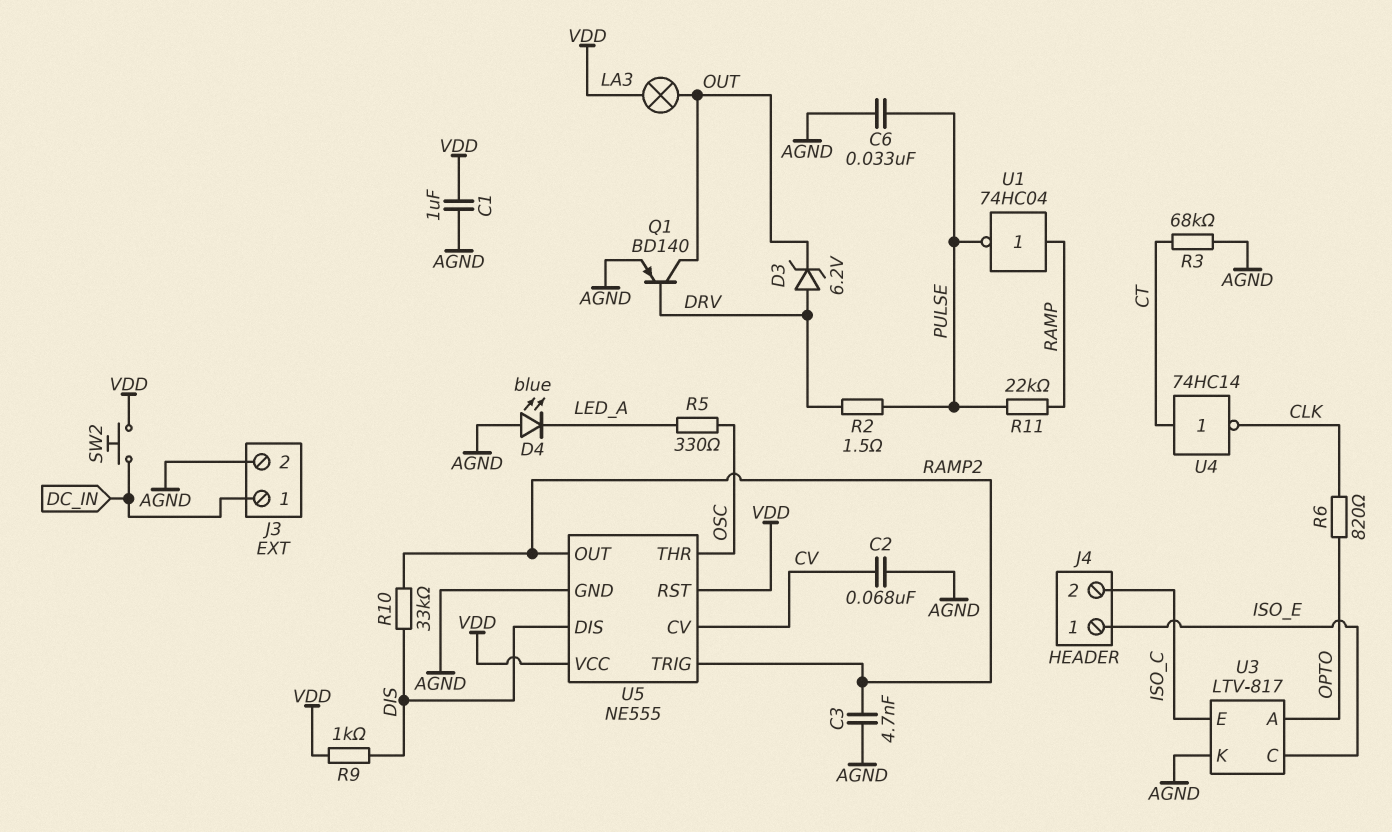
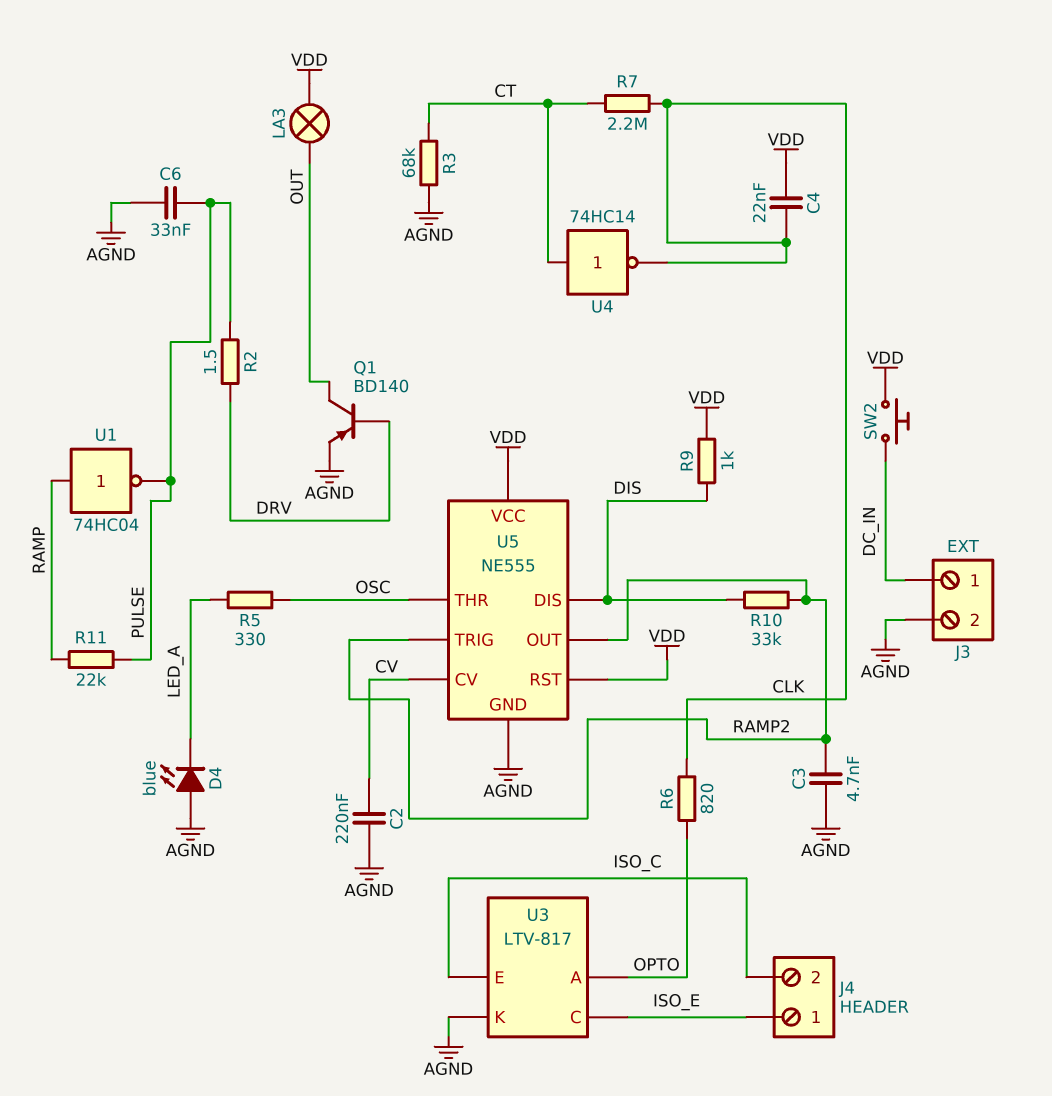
C1: 1uF (AGND, VDD) -> none
C2: 68nF (AGND, CV) -> 220nF (AGND, CV)
C4: none -> 22nF (CLK, VDD)
D3: zener 6.2V (A DRV, K OUT) -> none
R7: none -> 2.2M (CLK, CT)

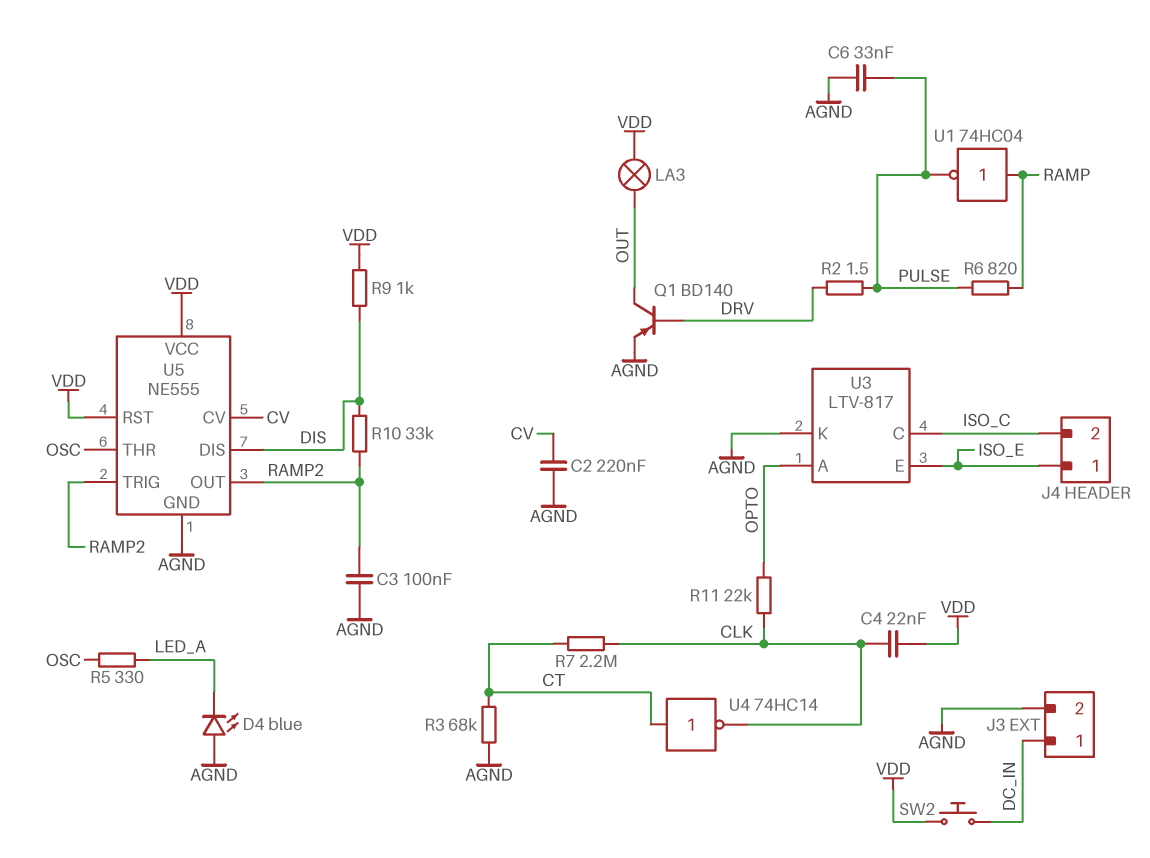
C3: 4.7nF (AGND, RAMP2) -> 100nF (AGND, RAMP2)
R6: 820 (CLK, OPTO) -> 820 (PULSE, RAMP)
R11: 22k (PULSE, RAMP) -> 22k (CLK, OPTO)
U3 pin C: ISO_E -> ISO_C
U3 pin E: ISO_C -> ISO_E

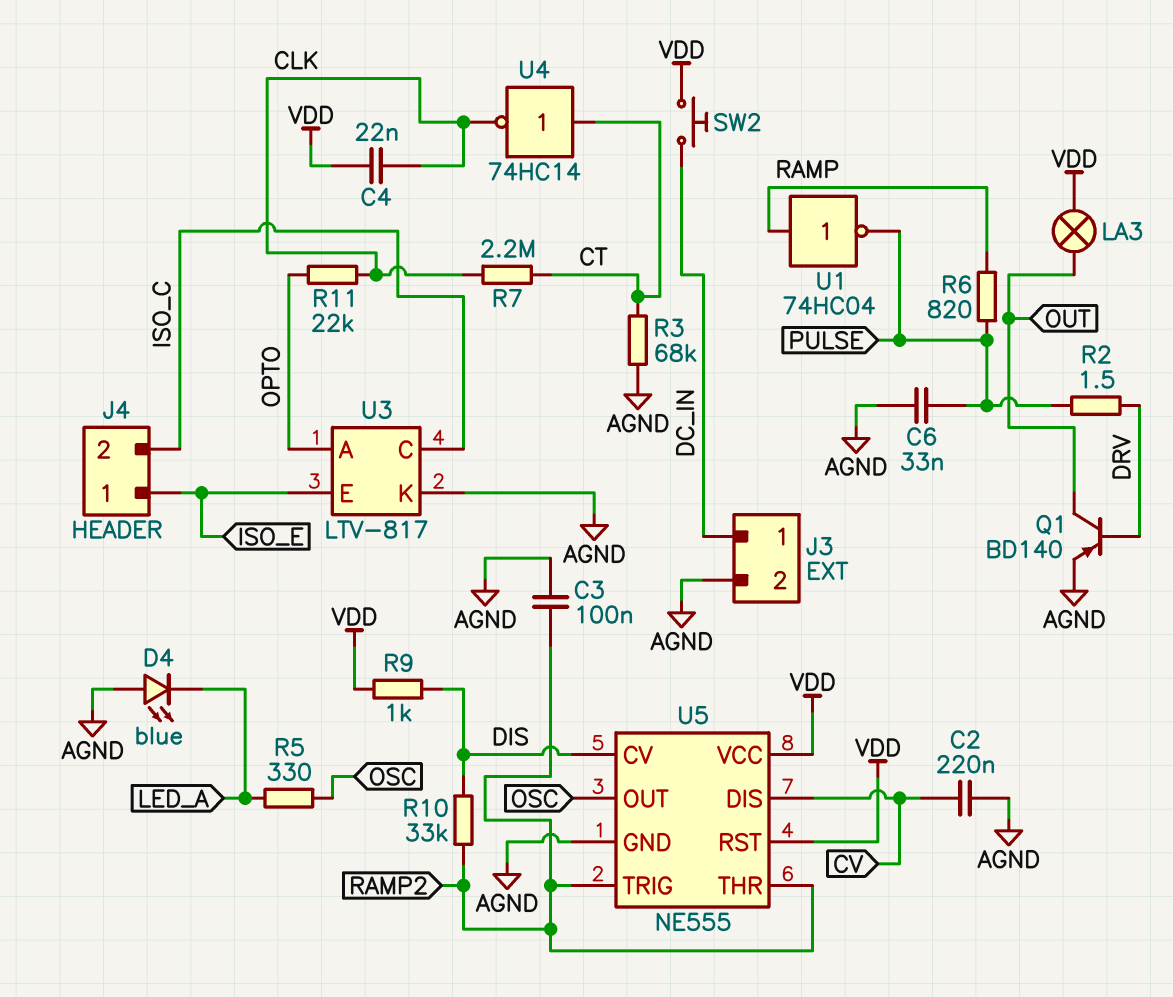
U5 pin CV: CV -> DIS
U5 pin DIS: DIS -> CV
U5 pin OUT: RAMP2 -> OSC
U5 pin THR: OSC -> RAMP2

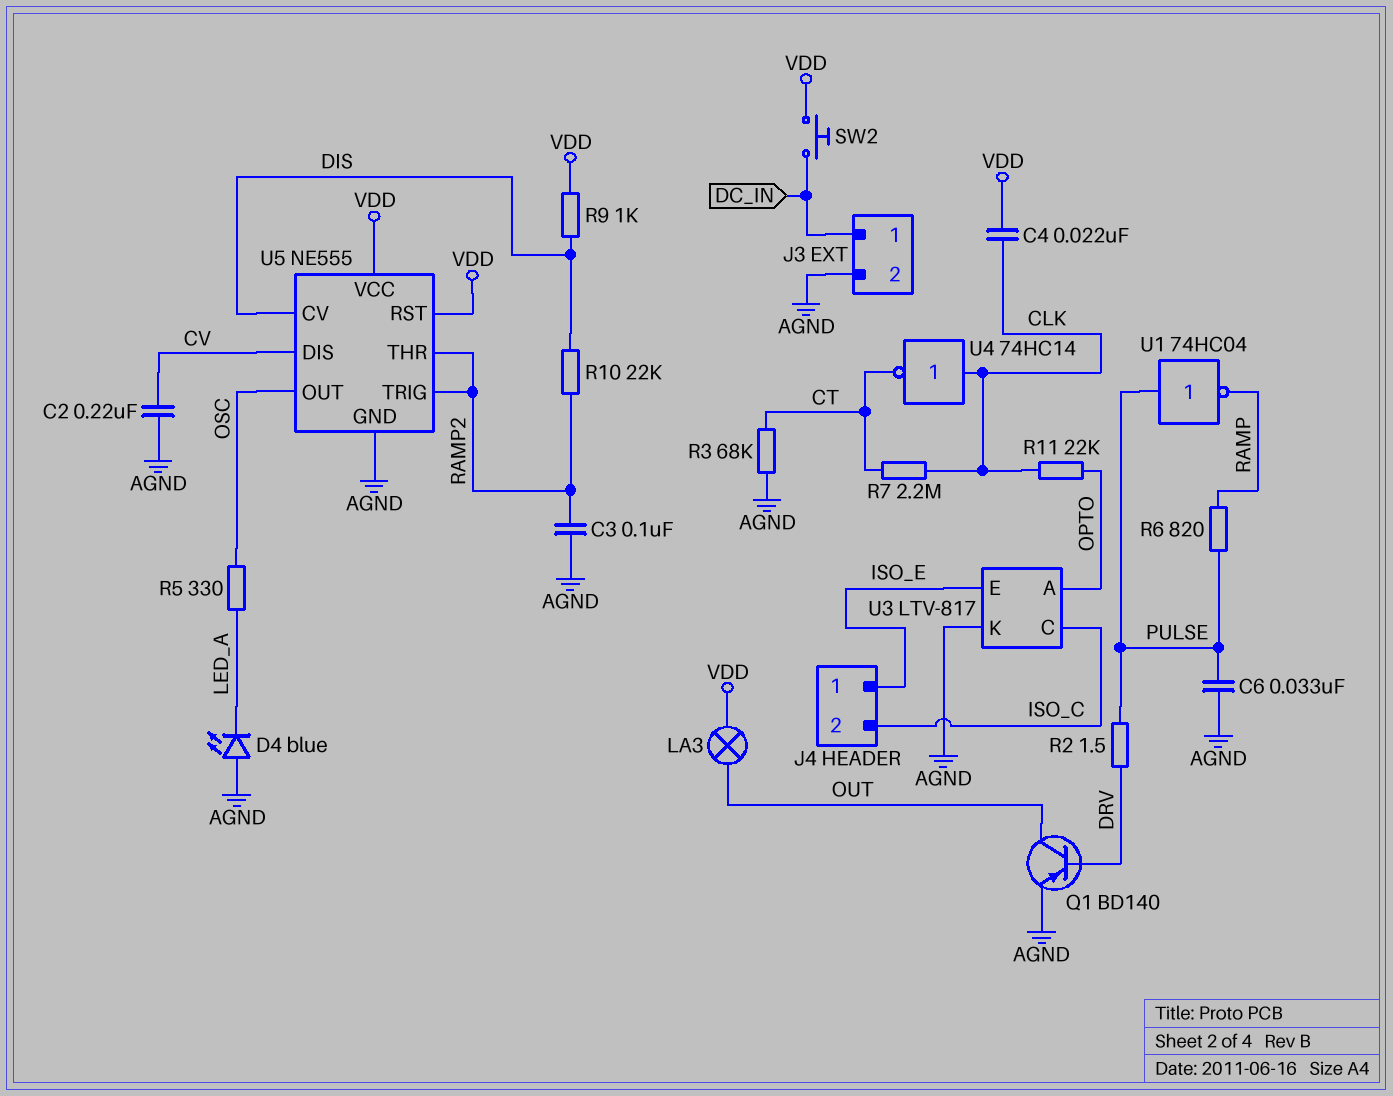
R10: 33k (DIS, RAMP2) -> 22k (DIS, RAMP2)
U1: NOT 74HC04 (in RAMP, out PULSE) -> NOT 74HC04 (in PULSE, out RAMP)
U4: NOT 74HC14 (in CT, out CLK) -> NOT 74HC14 (in CLK, out CT)

